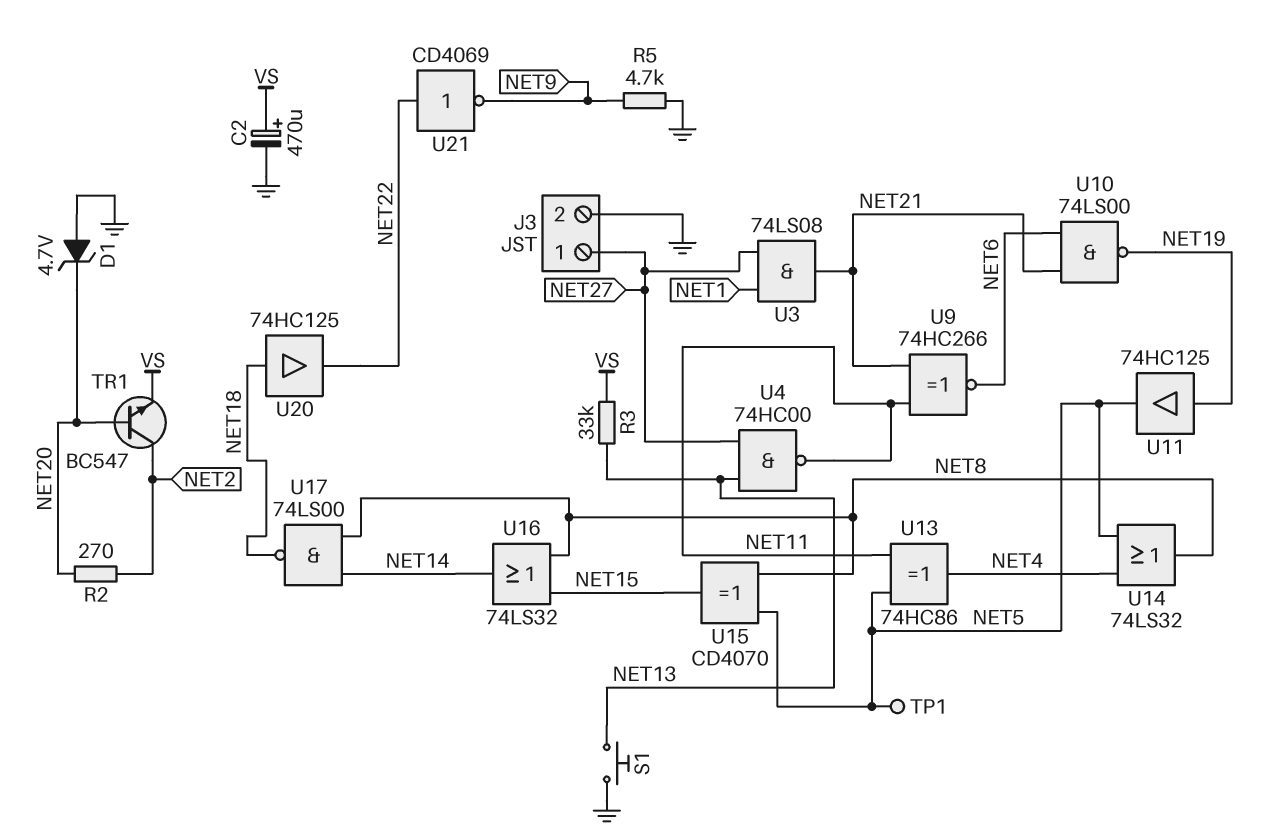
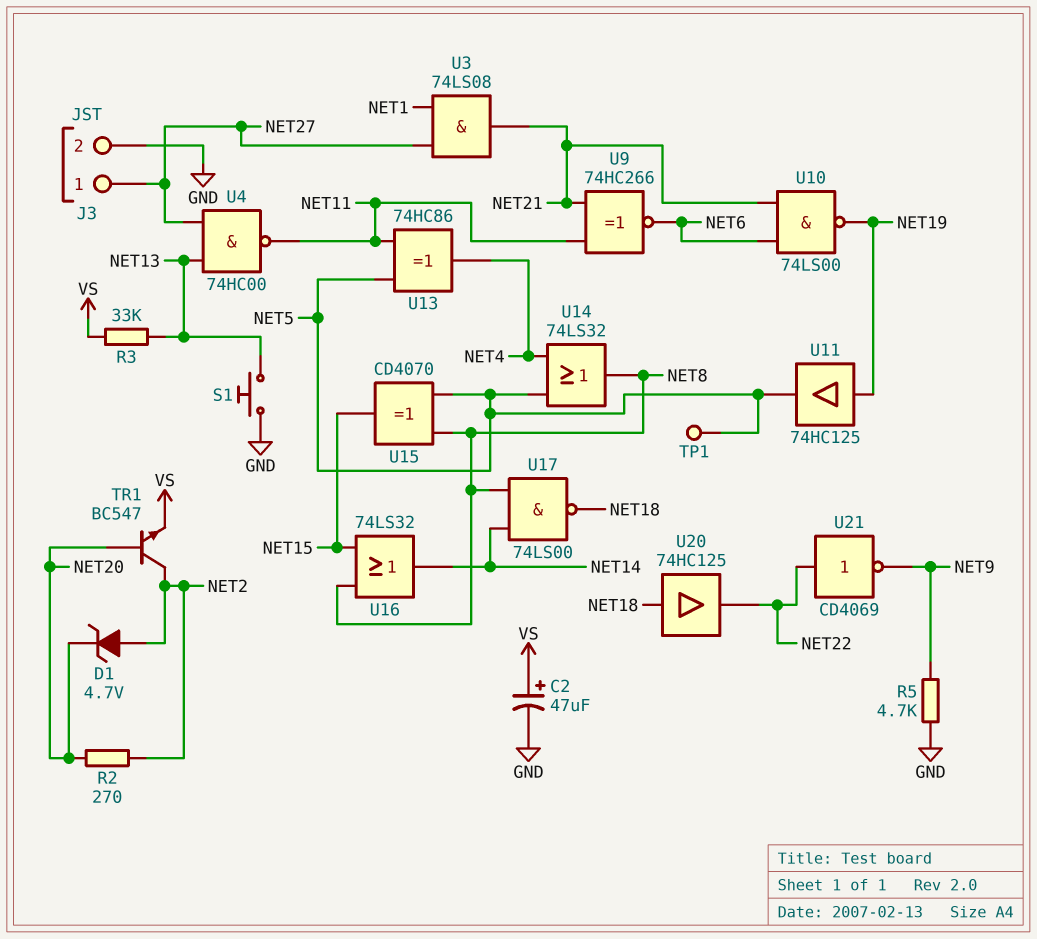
C2: 470uF (plus VS, minus GND) -> 47uF (plus VS, minus GND)
D1: zener 4.7V (A GND, K NET20) -> zener 4.7V (A NET2, K NET20)

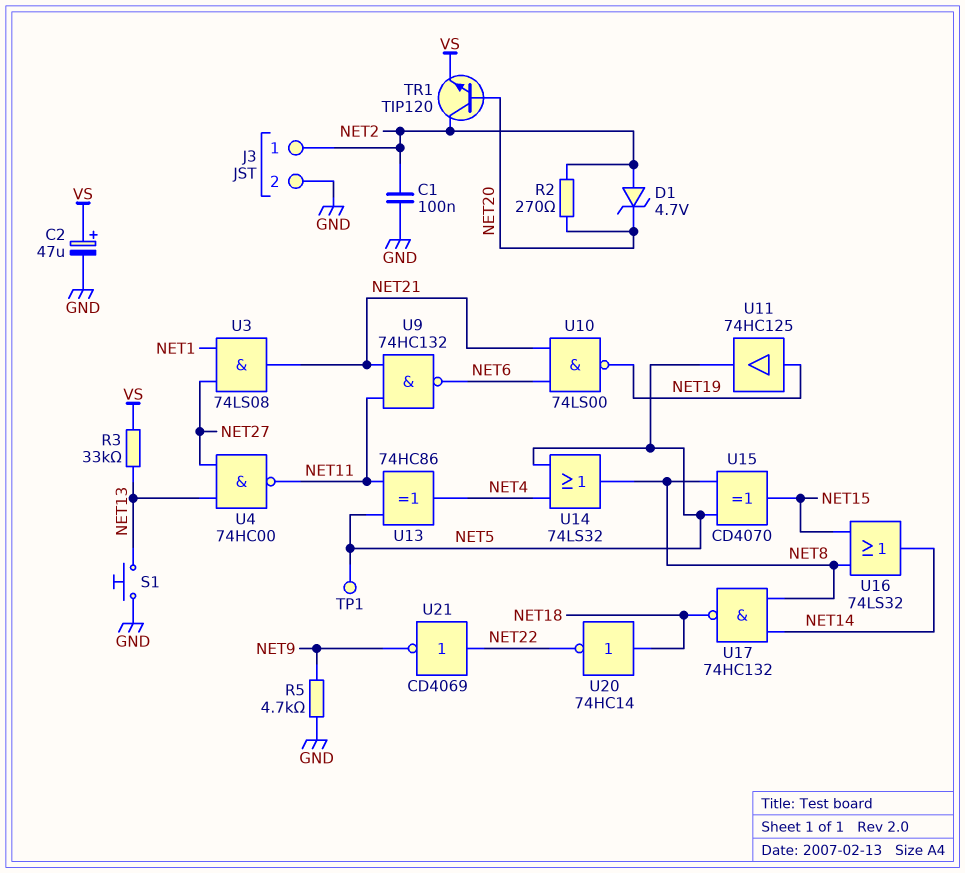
C1: none -> 100nF (GND, NET2)
J3 pin 1: NET27 -> NET2
TR1: NPN BC547 (B NET20, C NET2, E VS) -> NPN TIP120 (B NET20, C NET2, E VS)
U9: XNOR 74HC266 (in NET11, in NET21, out NET6) -> NAND 74HC132 (in NET11, in NET21, out NET6)
U17: NAND 74LS00 (in NET8, in NET14, out NET18) -> NAND 74HC132 (in NET8, in NET14, out NET18)
U20: buffer 74HC125 (in NET18, out NET22) -> NOT 74HC14 (in NET18, out NET22)

